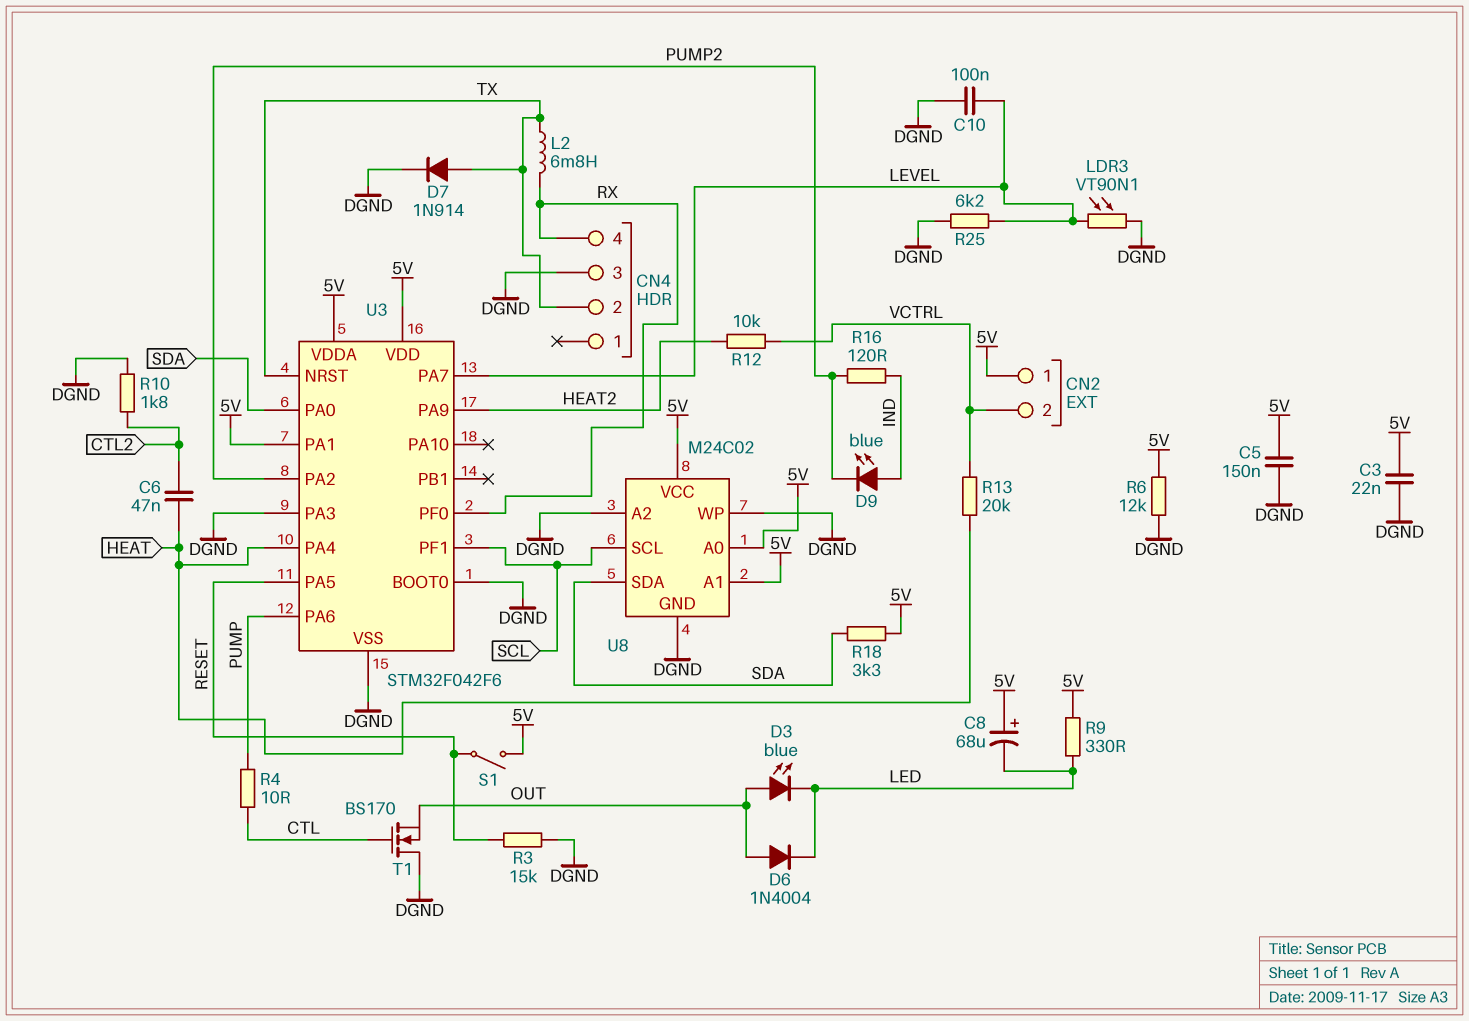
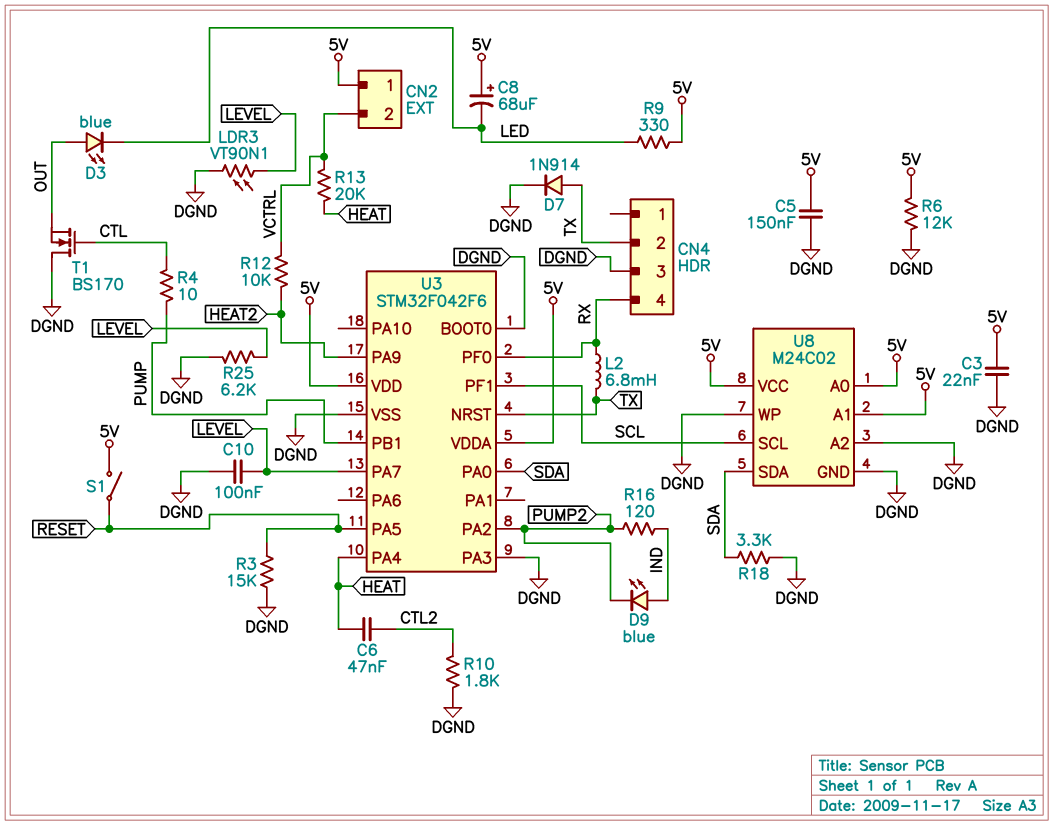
D6: diode 1N4004 (A OUT, K LED) -> none
R18: 3.3k (5V, SDA) -> 3.3k (DGND, SDA)
U3 pin PA1: 5V -> none
U3 pin PA6: PUMP -> none
U3 pin PB1: none -> PUMP

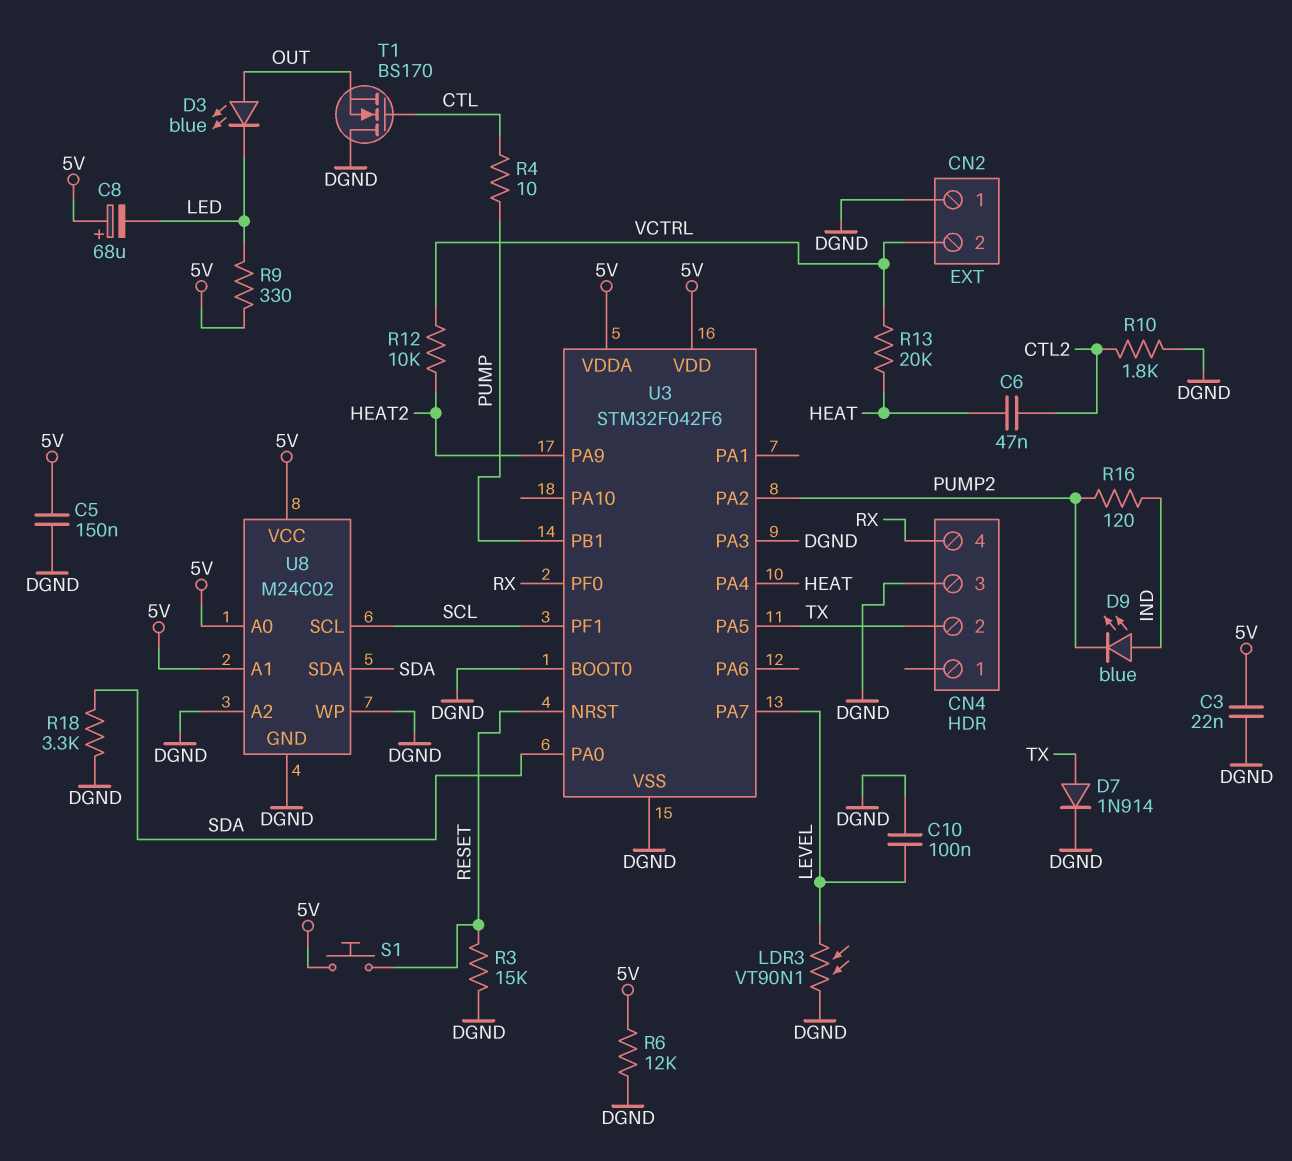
CN2 pin 1: 5V -> DGND
L2: 6.8mH (RX, TX) -> none
R25: 6.2k (DGND, LEVEL) -> none
S1: switch (5V, RESET) -> button (5V, RESET)
U3 pin NRST: TX -> RESET
U3 pin PA5: RESET -> TX

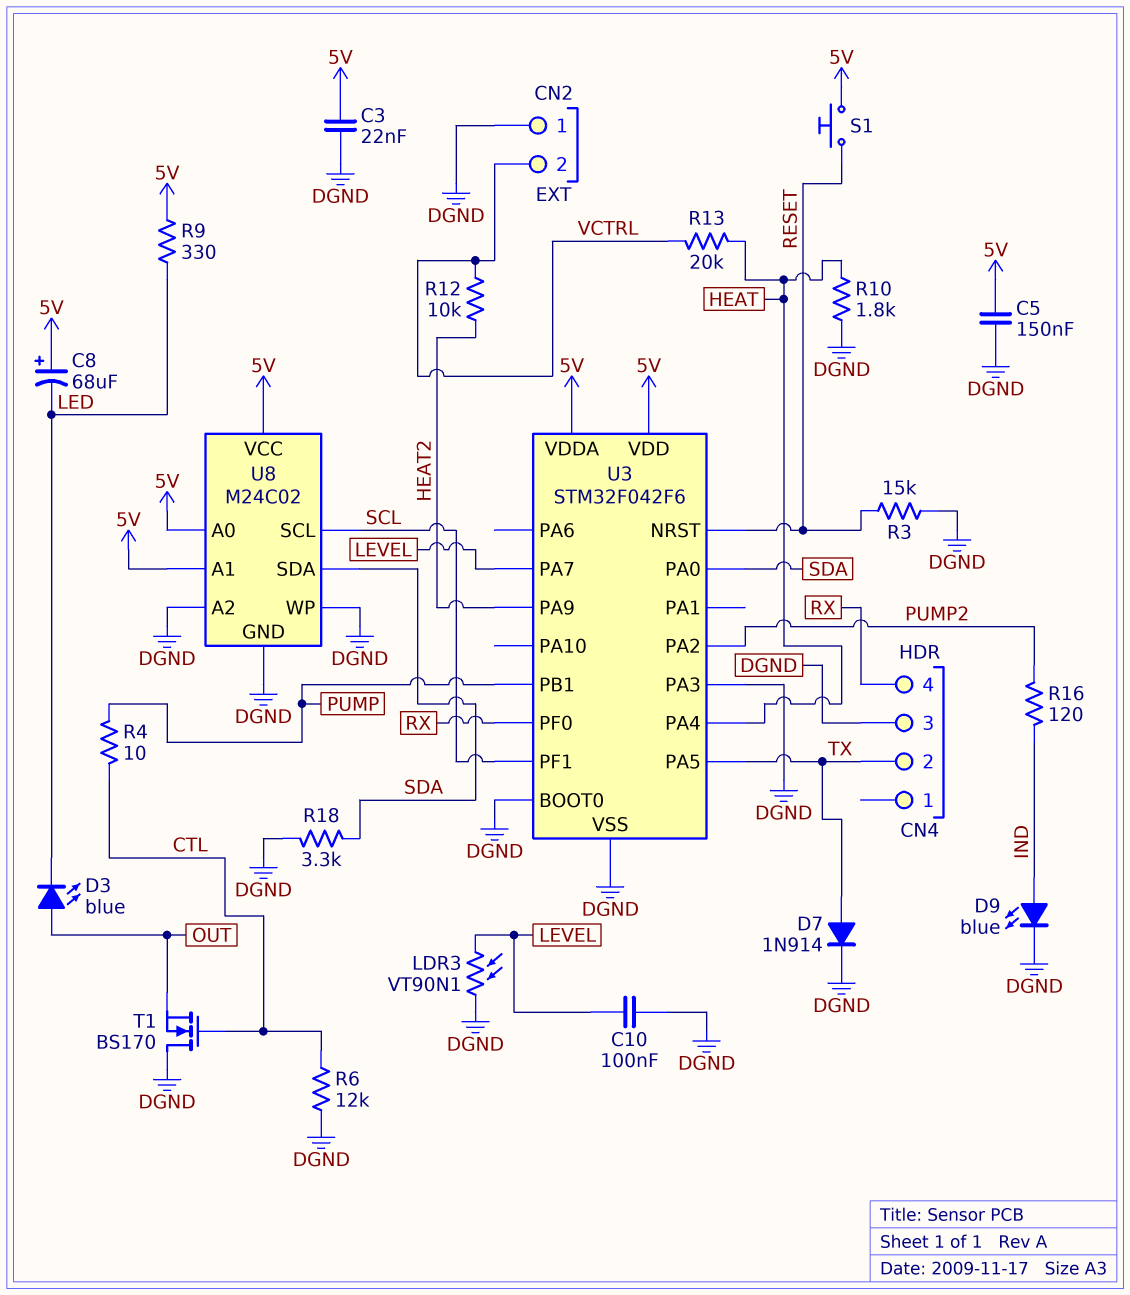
C6: 47nF (CTL2, HEAT) -> none
D9: LED blue (A IND, K PUMP2) -> LED blue (A IND, K DGND)
R6: 12k (5V, DGND) -> 12k (CTL, DGND)
R10: 1.8k (CTL2, DGND) -> 1.8k (DGND, HEAT)

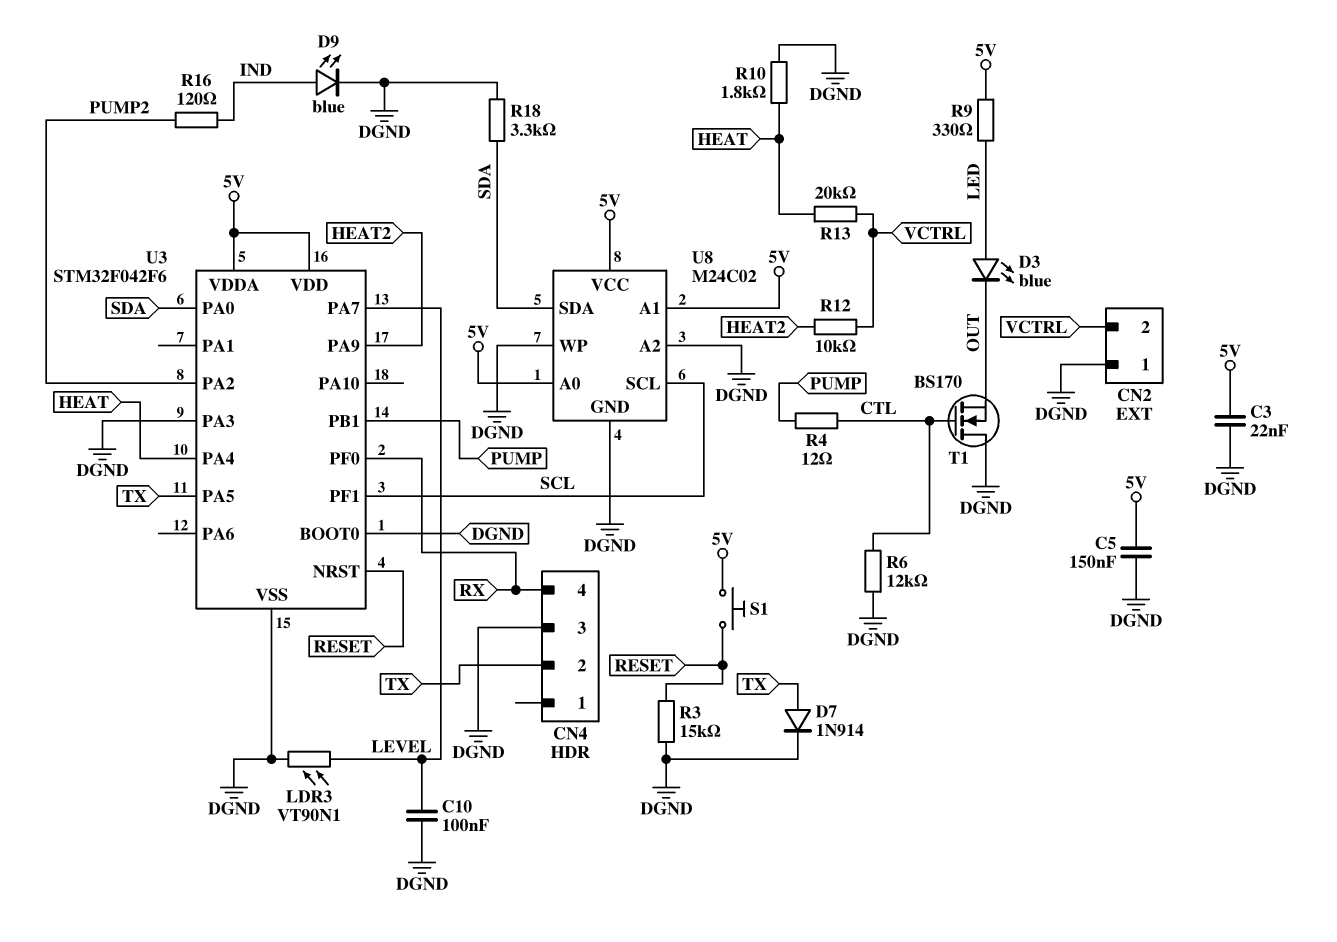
C8: 68uF (plus 5V, minus LED) -> none
D3: LED blue (A OUT, K LED) -> LED blue (A LED, K OUT)
R4: 10 (CTL, PUMP) -> 12 (CTL, PUMP)

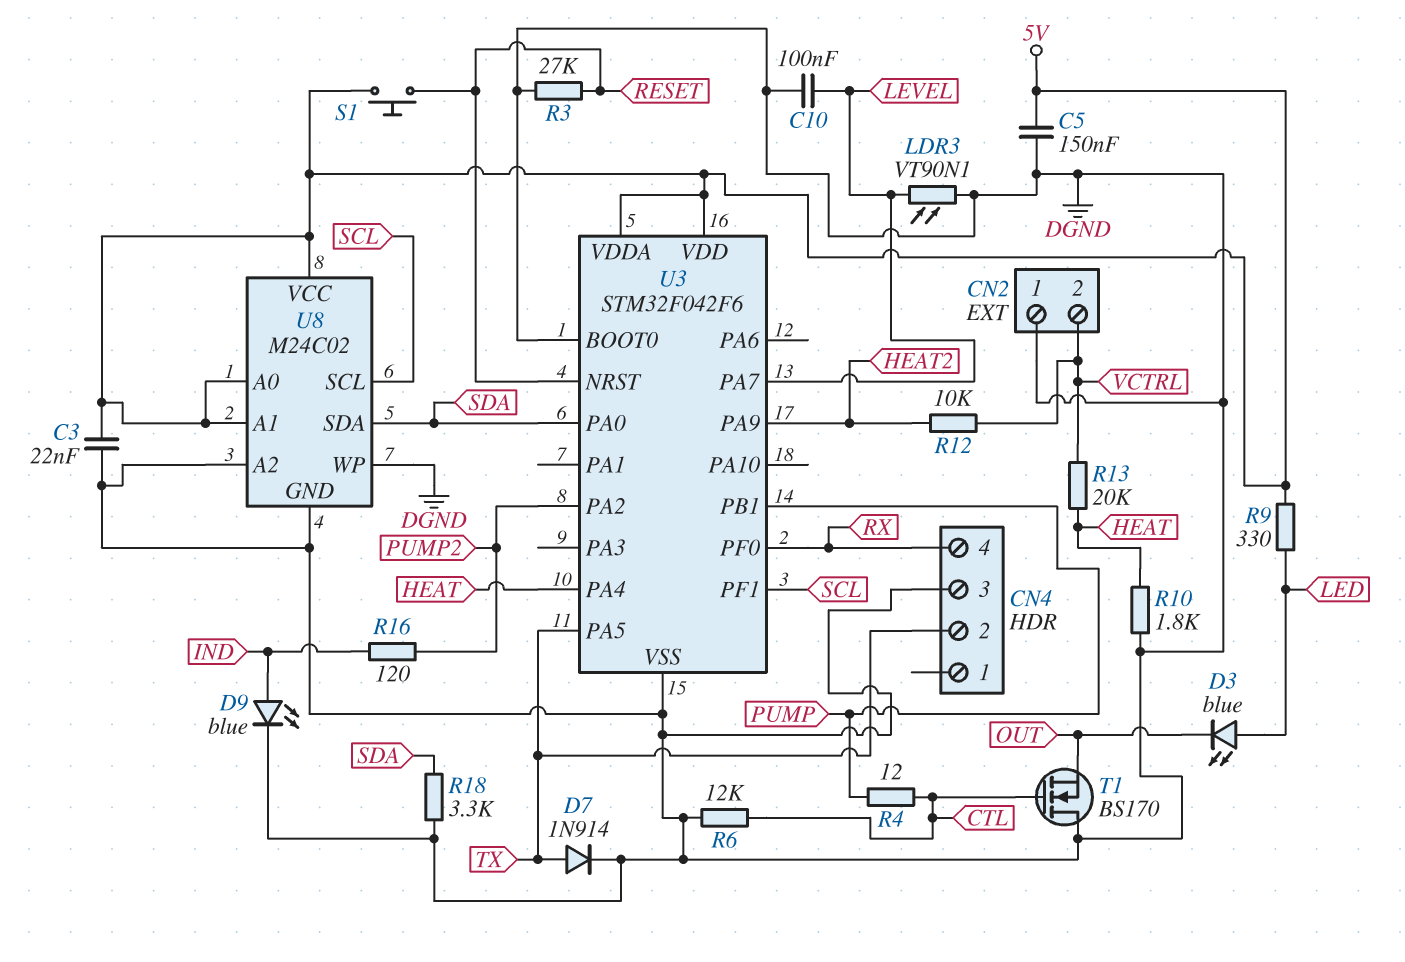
R3: 15k (DGND, RESET) -> 27k (DGND, RESET)
U3 pin PA3: DGND -> none

